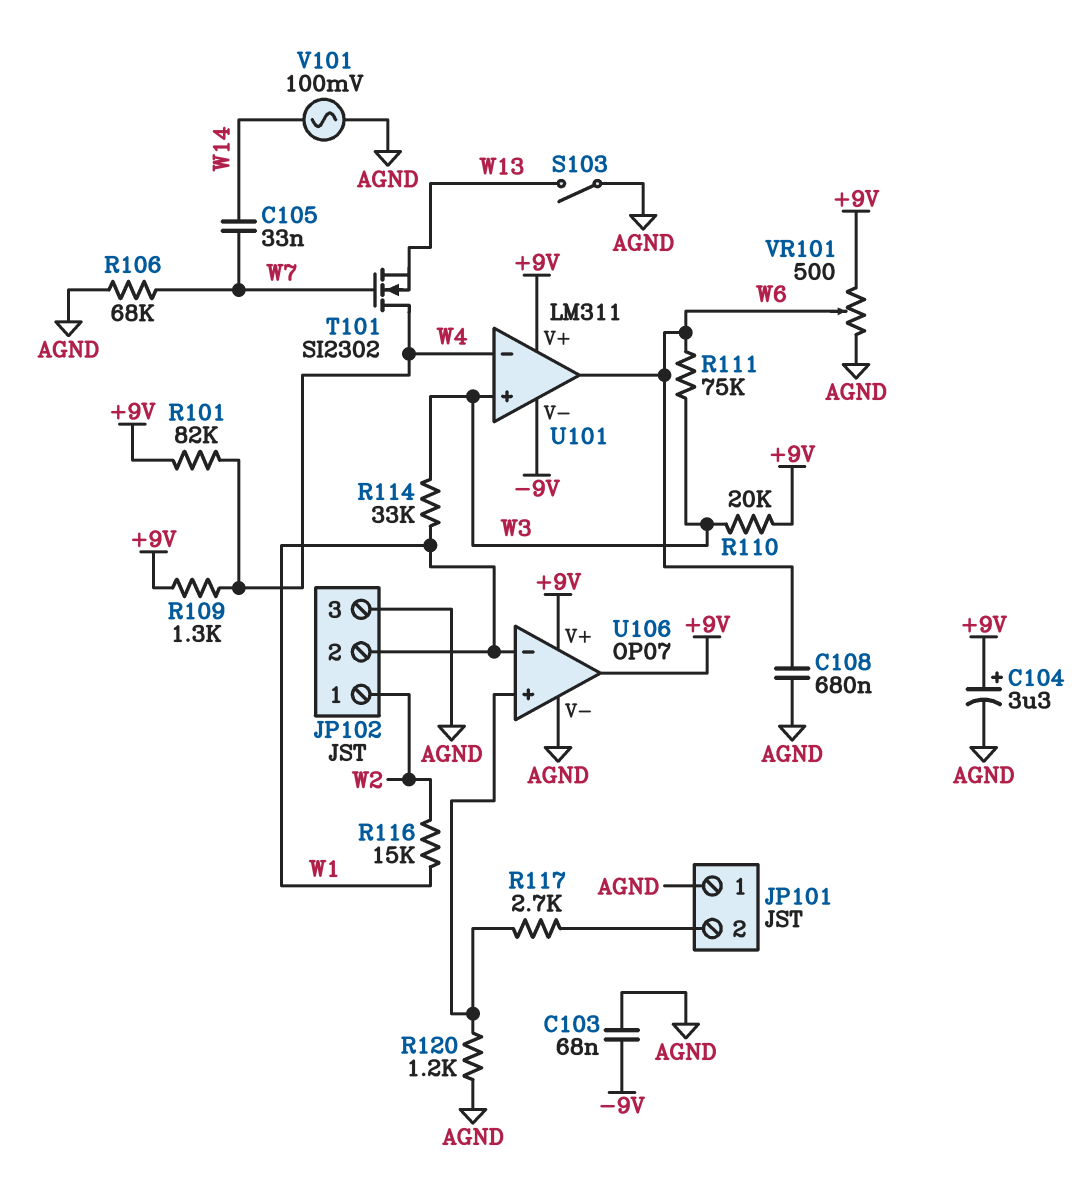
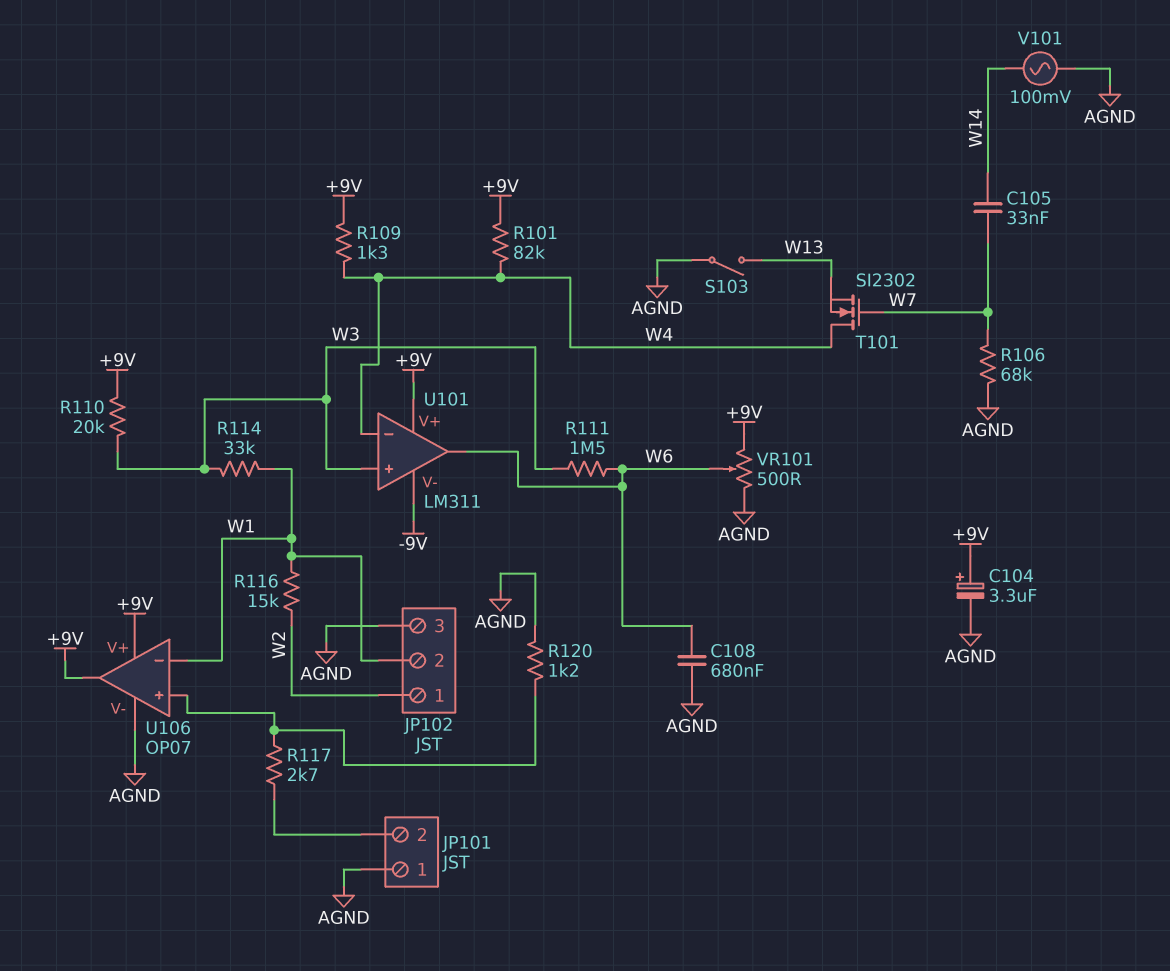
C103: 68nF (-9V, AGND) -> none
R111: 75k (W3, W6) -> 1.5M (W3, W6)

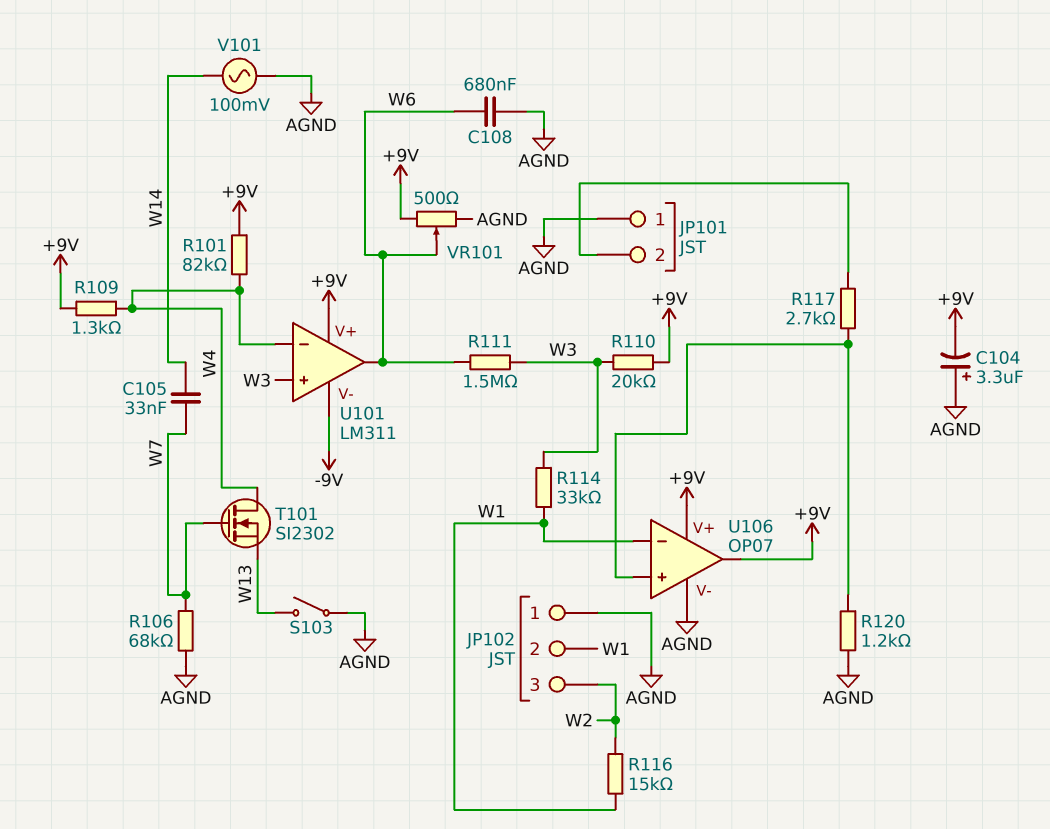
C104: 3.3uF (plus +9V, minus AGND) -> 3.3uF (plus AGND, minus +9V)
JP102 pin 1: W2 -> AGND
JP102 pin 3: AGND -> W2

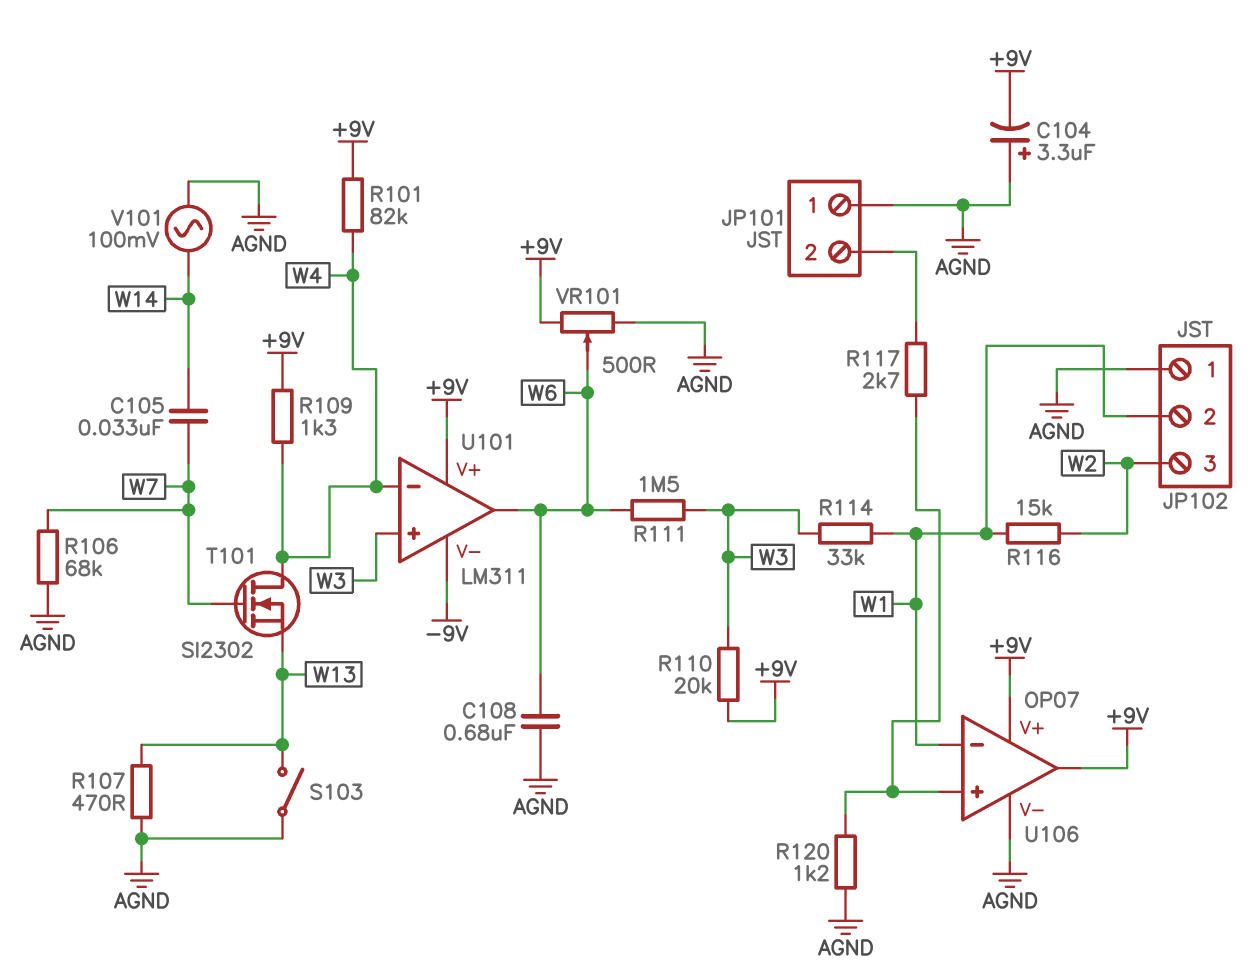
R107: none -> 470 (AGND, W13)

